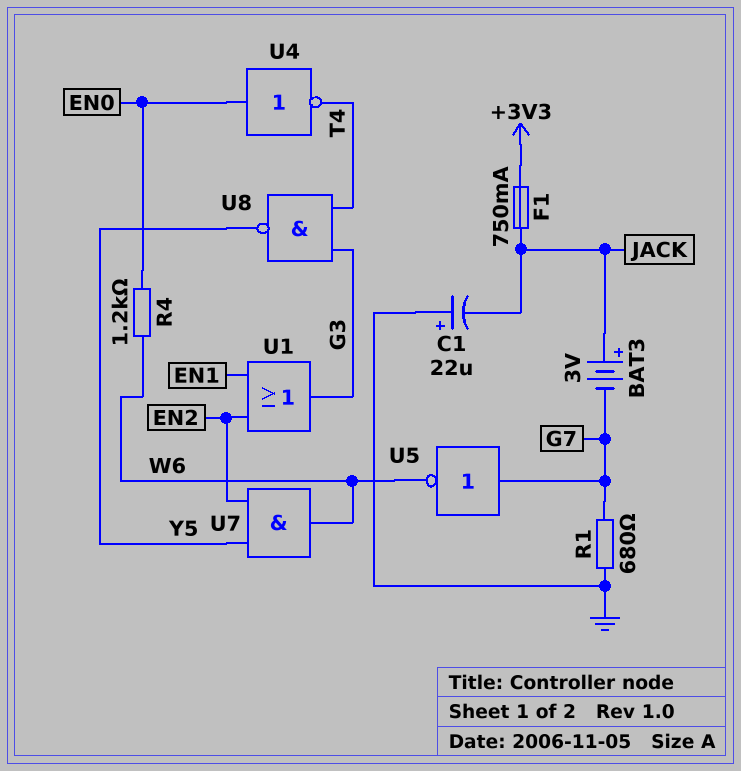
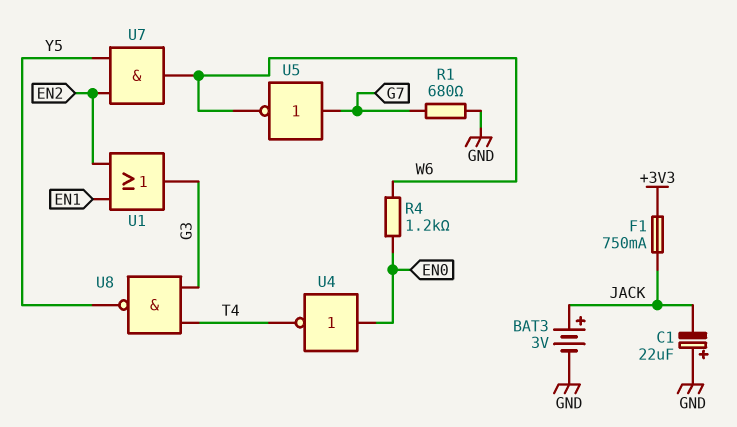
BAT3: 3V (plus JACK, minus G7) -> 3V (plus JACK, minus GND)

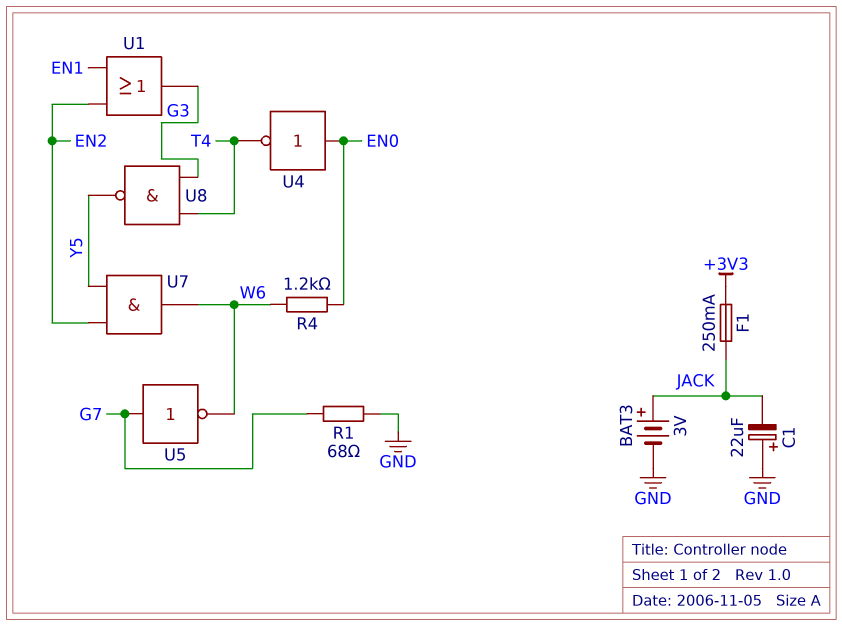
F1: 750mA (+3V3, JACK) -> 250mA (+3V3, JACK)
R1: 680 (G7, GND) -> 68 (G7, GND)

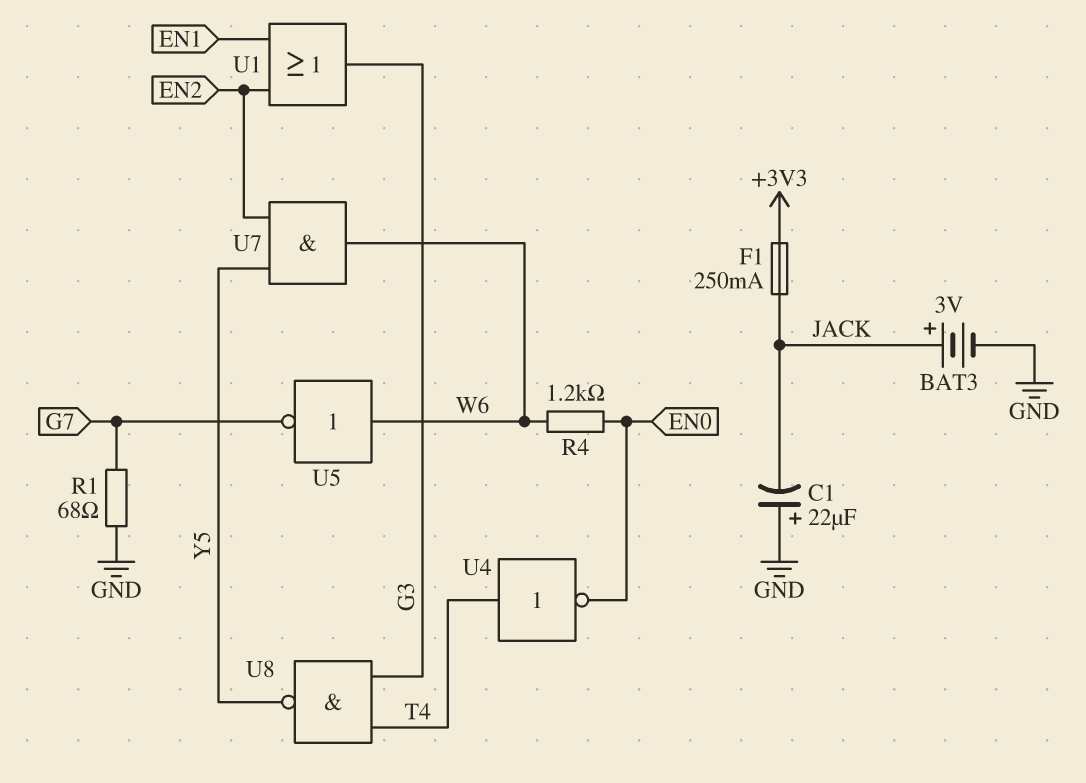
U4: NOT (in EN0, out T4) -> NOT (in T4, out EN0)
U5: NOT (in G7, out W6) -> NOT (in W6, out G7)

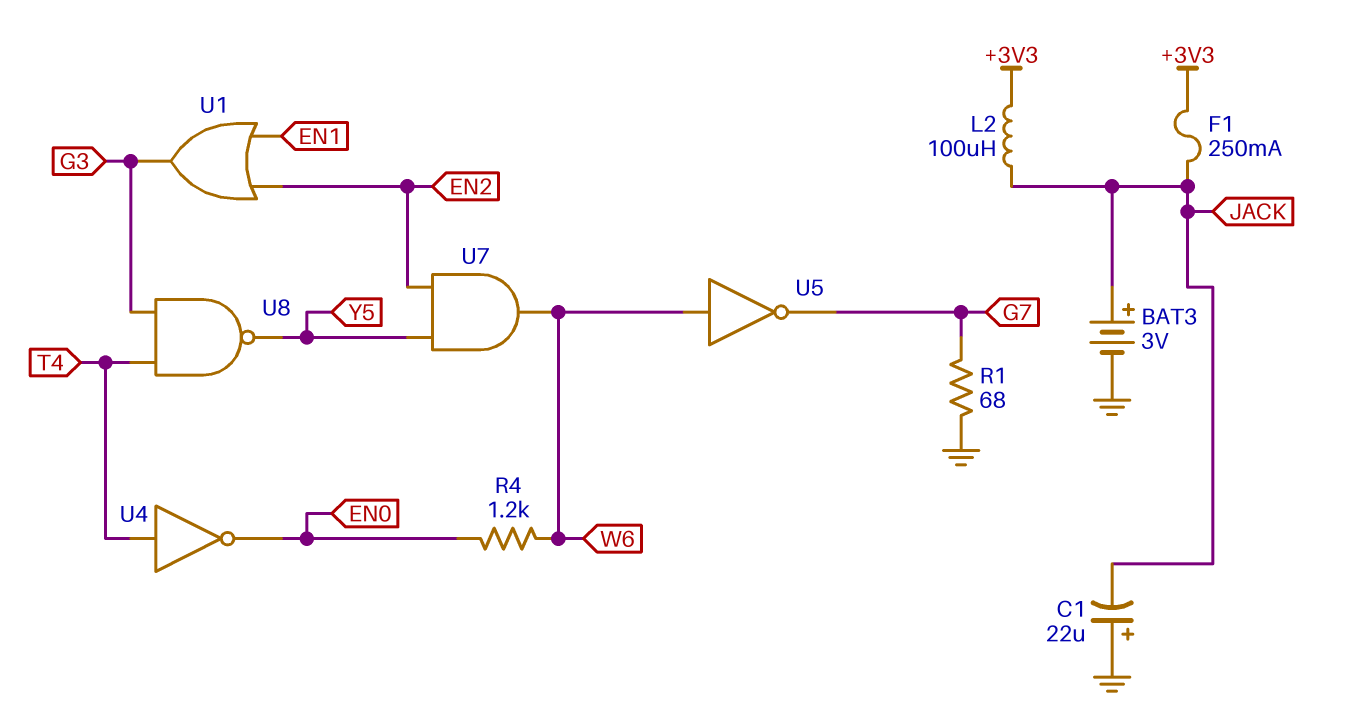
L2: none -> 100uH (+3V3, JACK)

